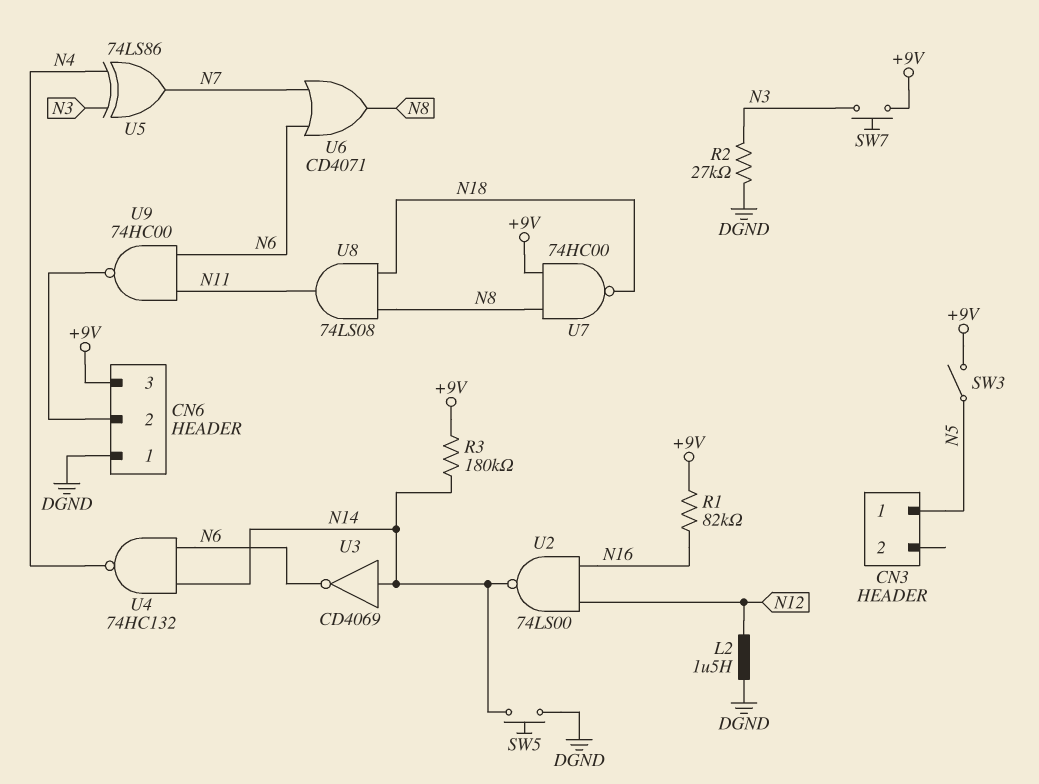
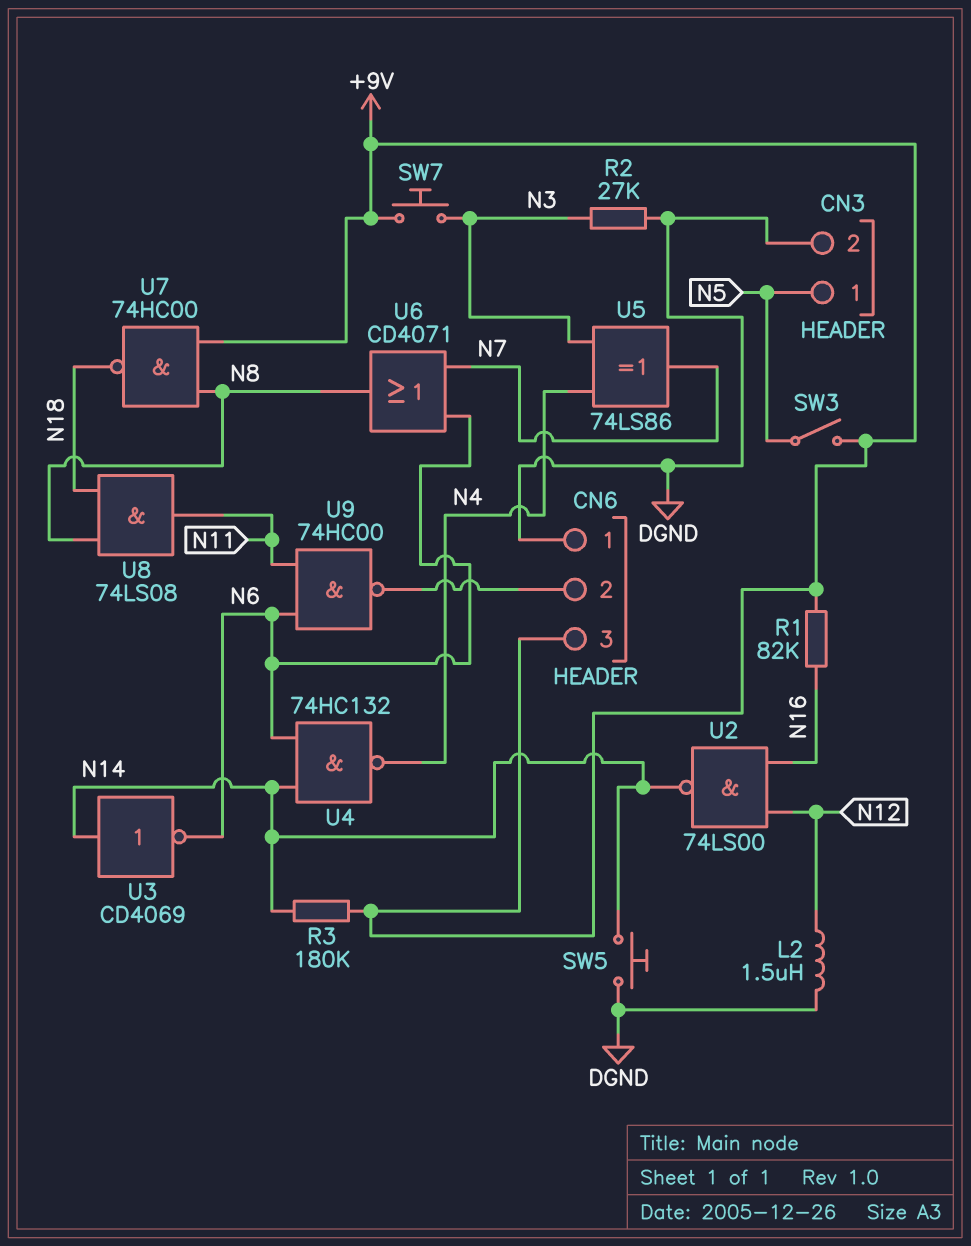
CN3 pin 2: none -> DGND

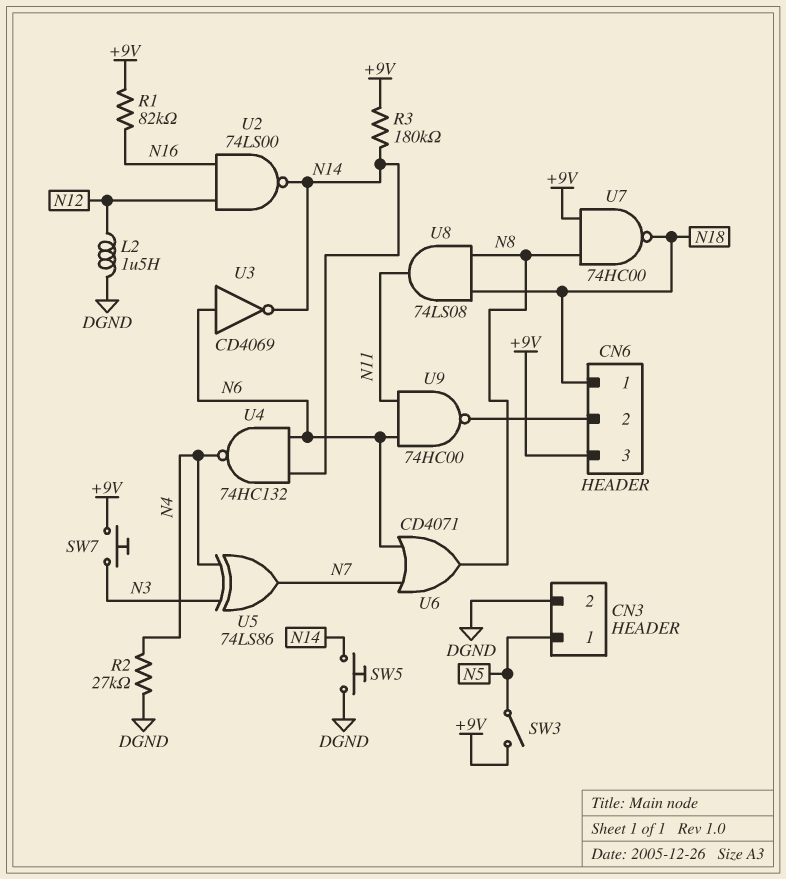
CN6 pin 1: DGND -> N18
R2: 27k (DGND, N3) -> 27k (DGND, N4)
U3: NOT CD4069 (in N14, out N6) -> NOT CD4069 (in N6, out N14)

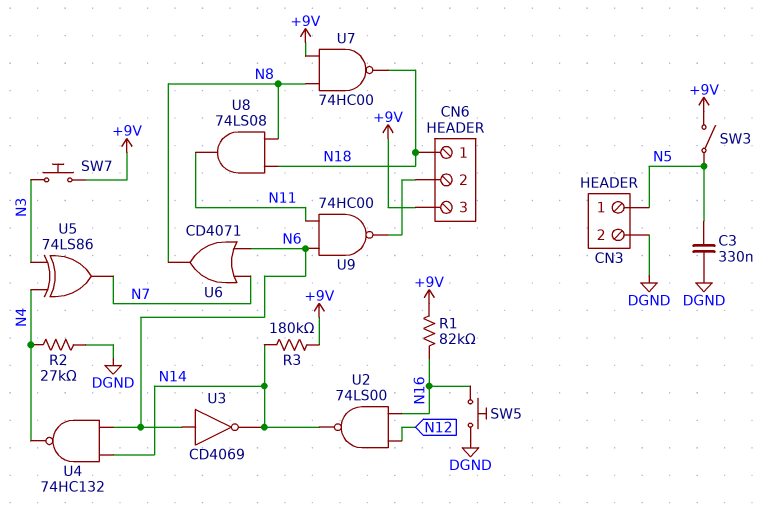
C3: none -> 330nF (DGND, N5)
L2: 1.5uH (DGND, N12) -> none
SW5: button (DGND, N14) -> button (DGND, N16)

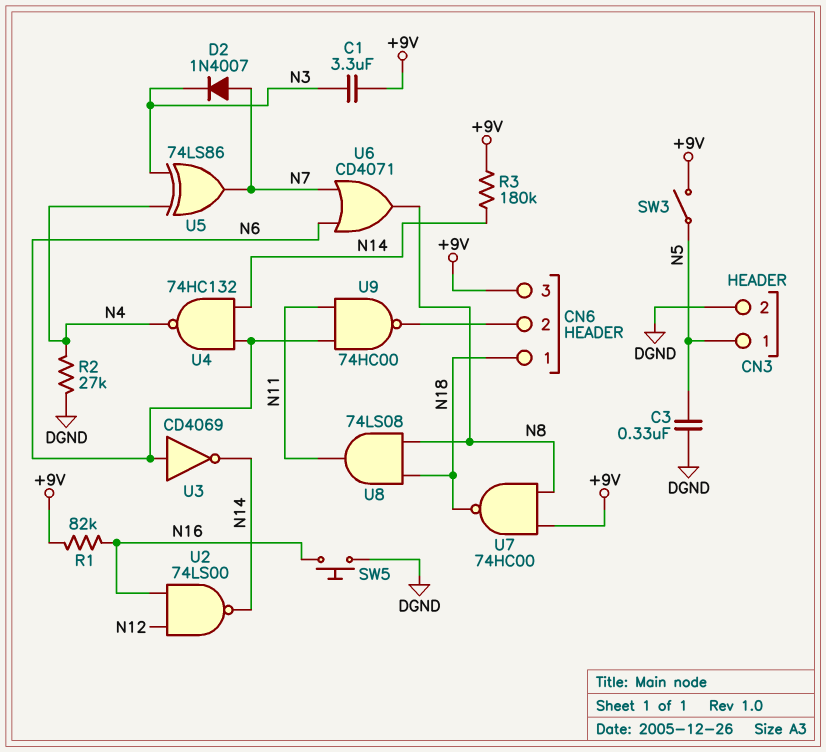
C1: none -> 3.3uF (+9V, N3)
D2: none -> diode 1N4007 (A N7, K N3)
SW7: button (+9V, N3) -> none

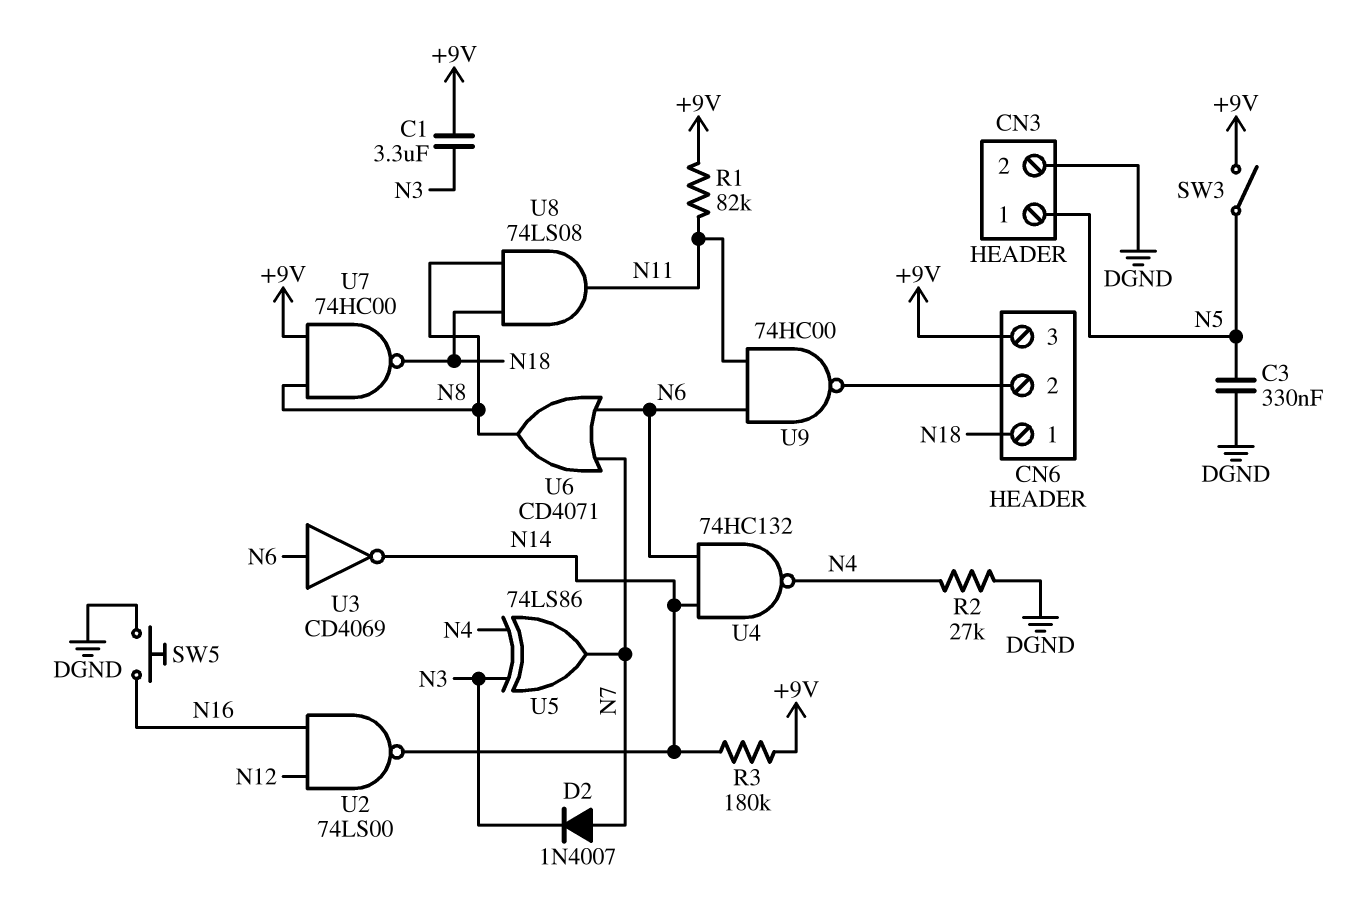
R1: 82k (+9V, N16) -> 82k (+9V, N11)

